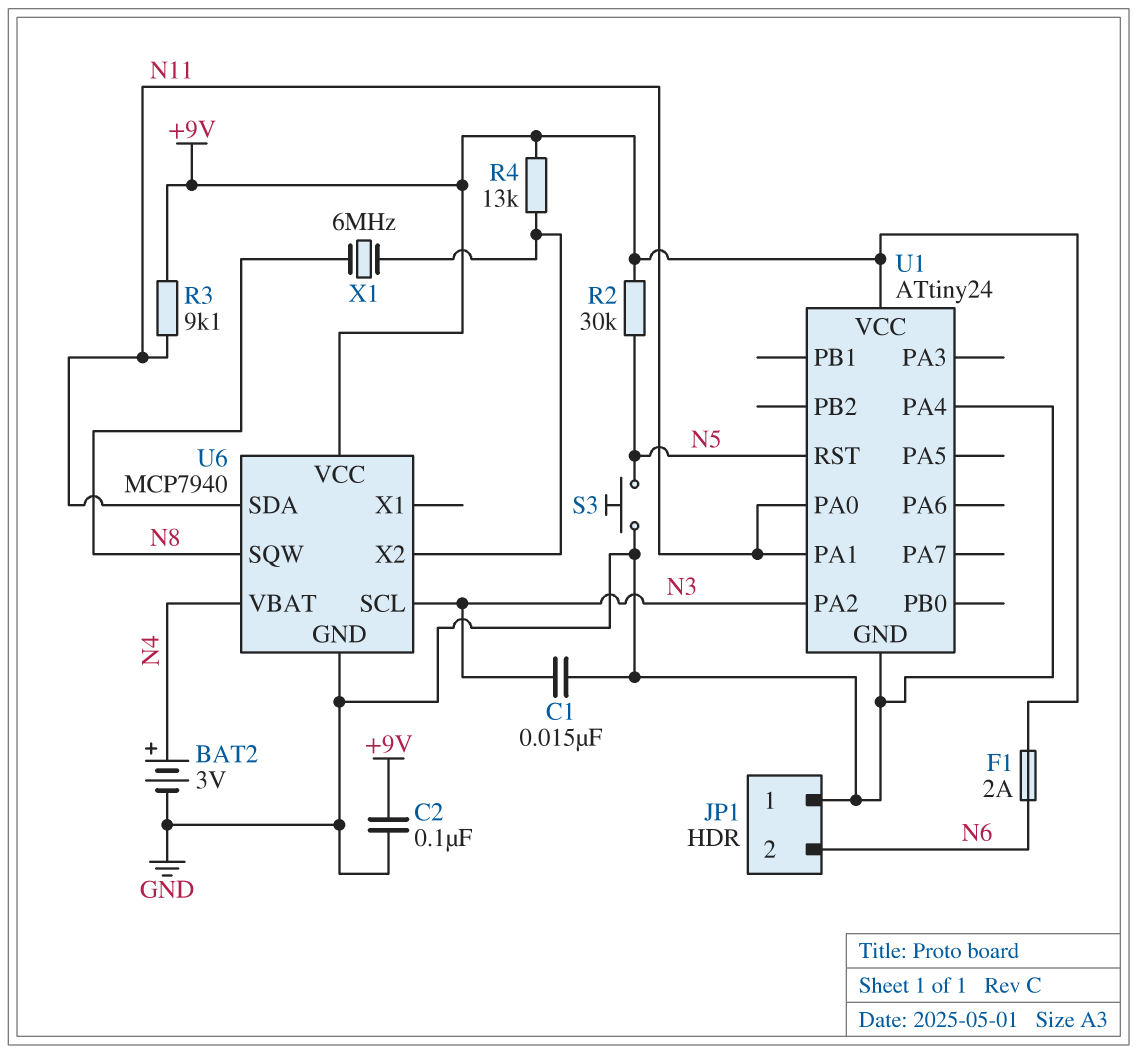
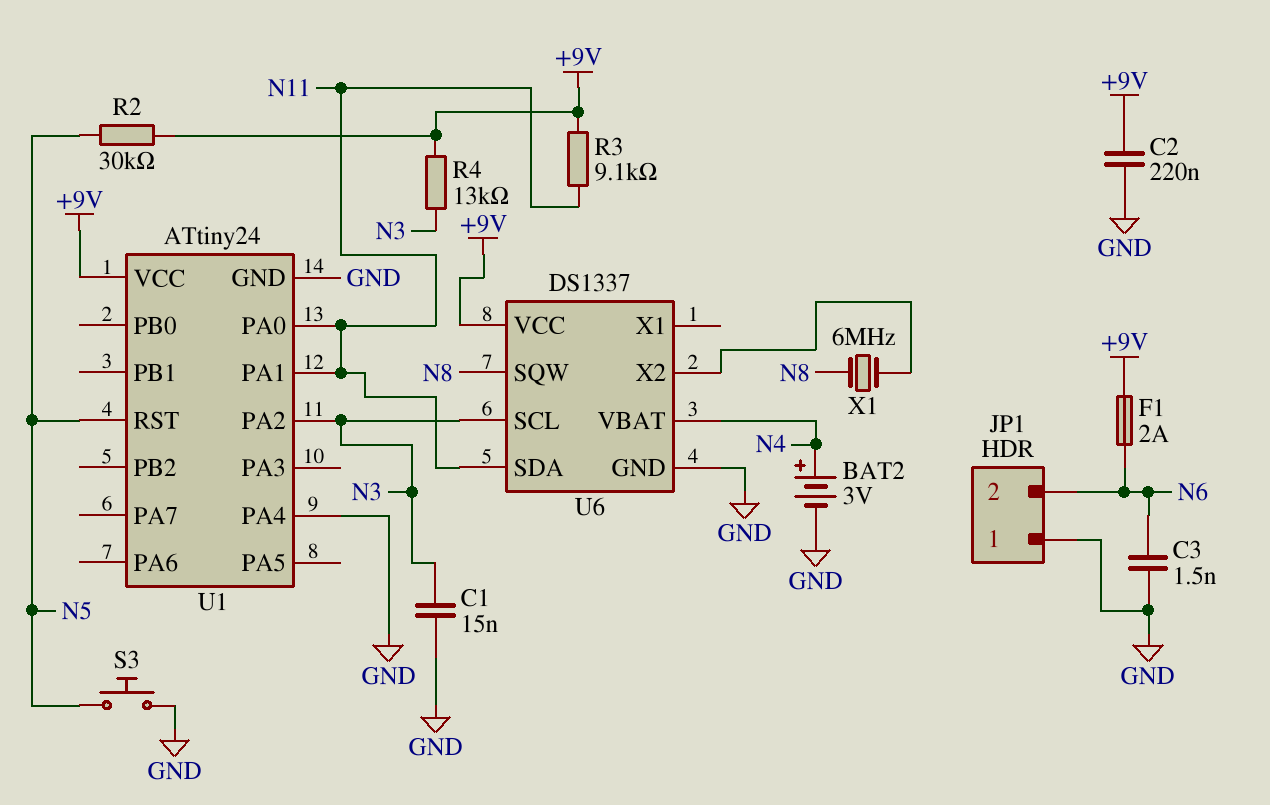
C2: 100nF (+9V, GND) -> 220nF (+9V, GND)
C3: none -> 1.5nF (GND, N6)
R4: 13k (+9V, U6/X2) -> 13k (+9V, N3)
U6: MCP7940 -> DS1337

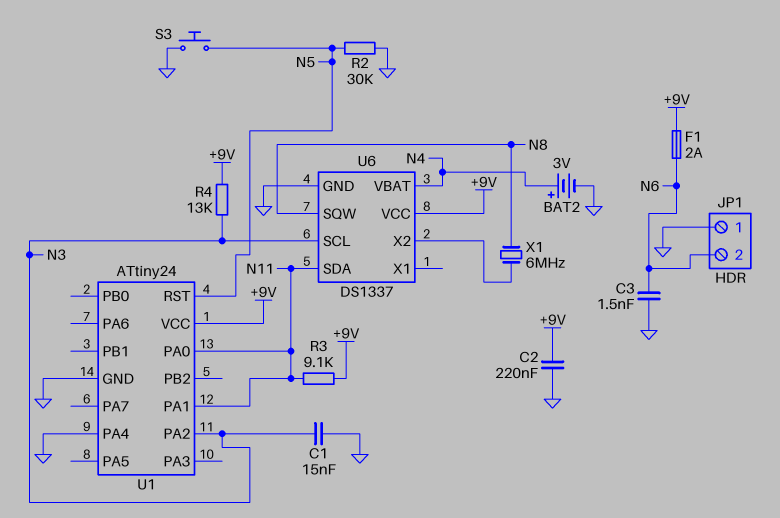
R2: 30k (+9V, N5) -> 30k (GND, N5)

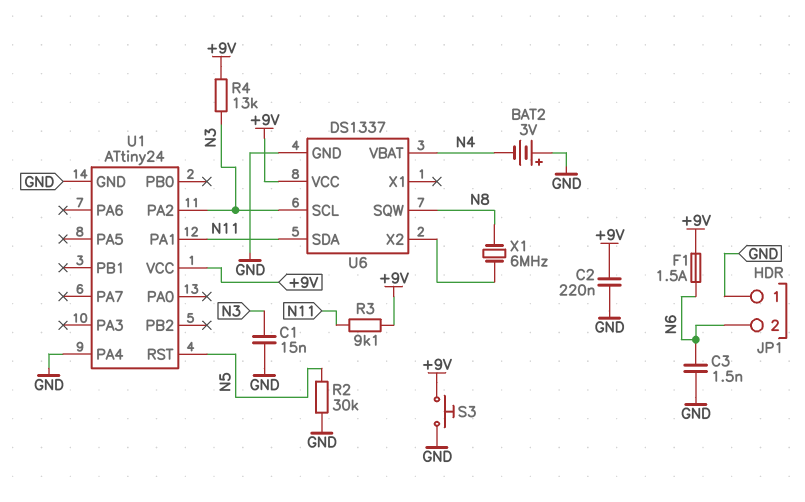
BAT2: 3V (plus N4, minus GND) -> 3V (plus GND, minus N4)
F1: 2A (+9V, N6) -> 1.5A (+9V, N6)
S3: button (GND, N5) -> button (+9V, GND)
U1 pin PA0: N11 -> none

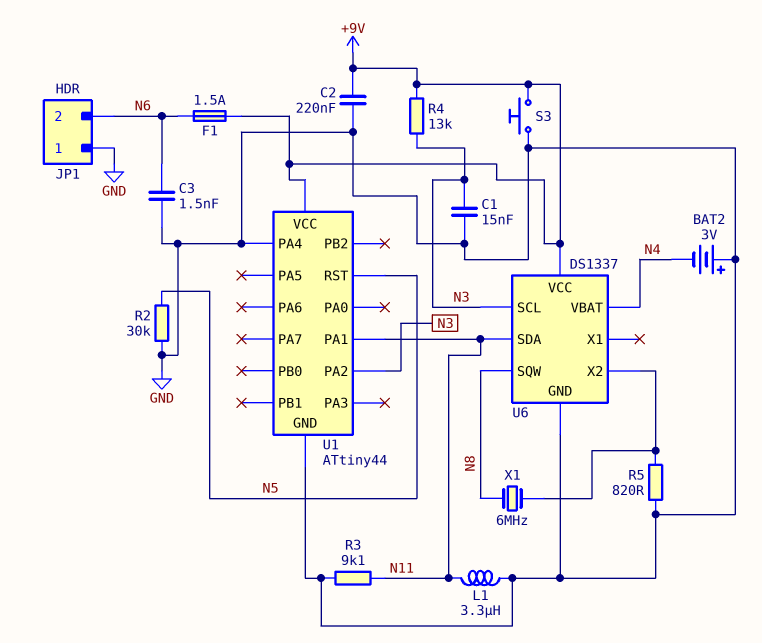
L1: none -> 3.3uH (GND, N11)
R3: 9.1k (+9V, N11) -> 9.1k (GND, N11)
R5: none -> 820 (GND, U6/X2)
U1: ATtiny24 -> ATtiny44

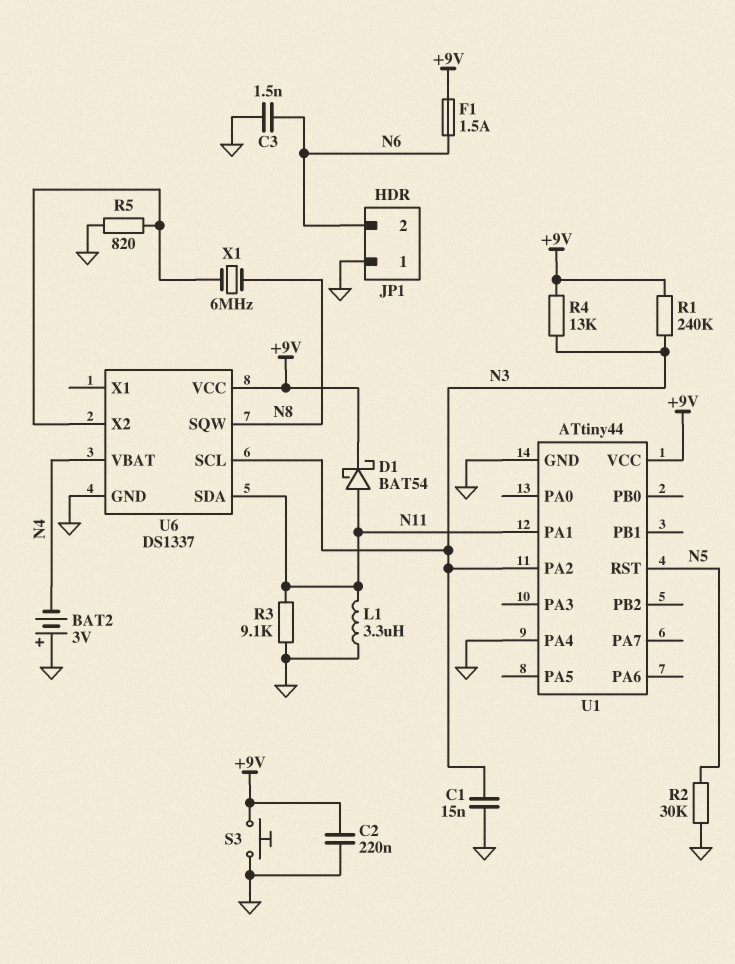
D1: none -> schottky BAT54 (A N11, K +9V)
R1: none -> 240k (+9V, N3)

